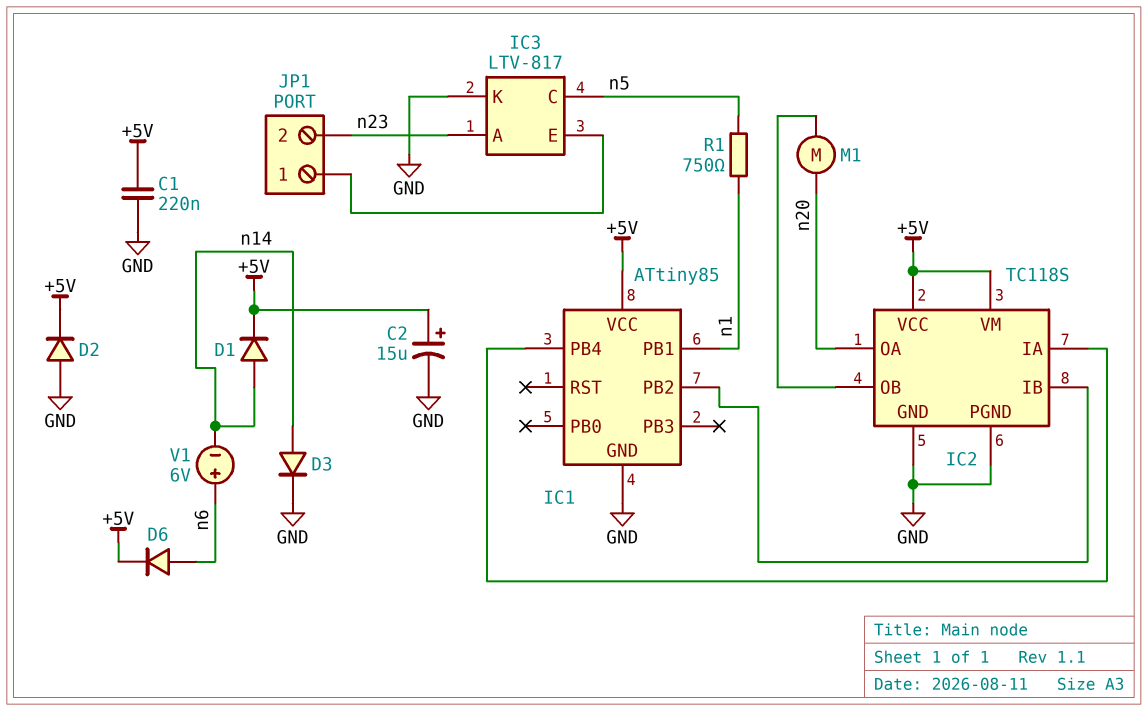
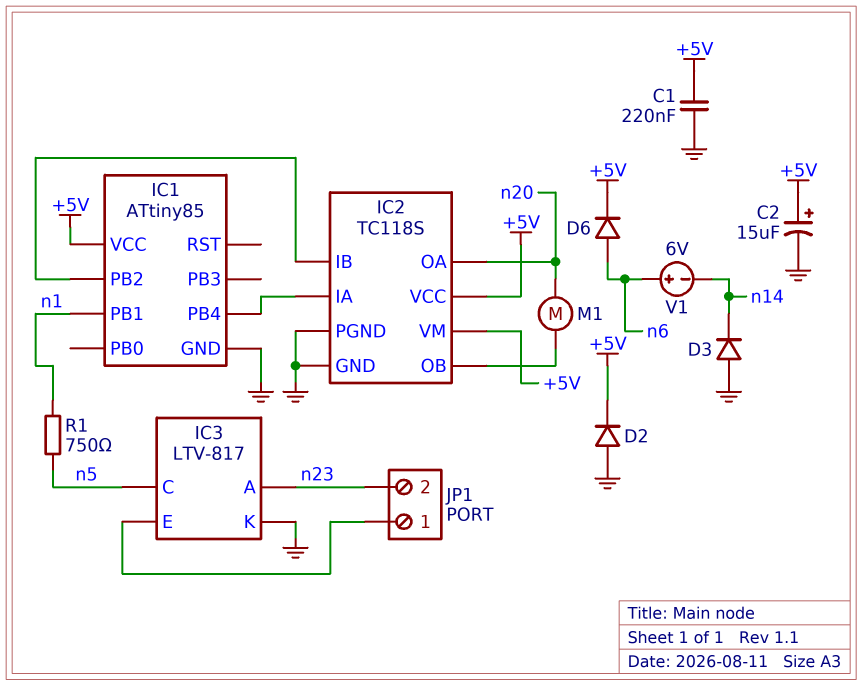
D1: diode (A n14, K +5V) -> none
D3: diode (A n14, K GND) -> diode (A GND, K n14)

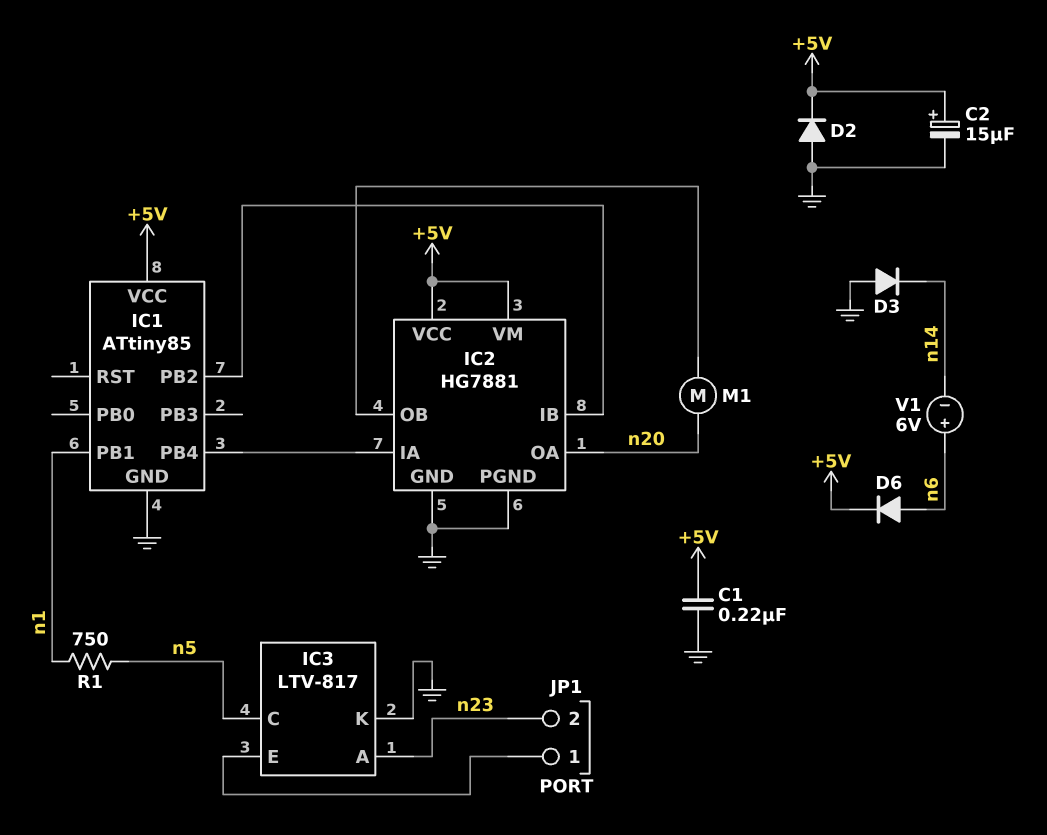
IC2: TC118S -> HG7881

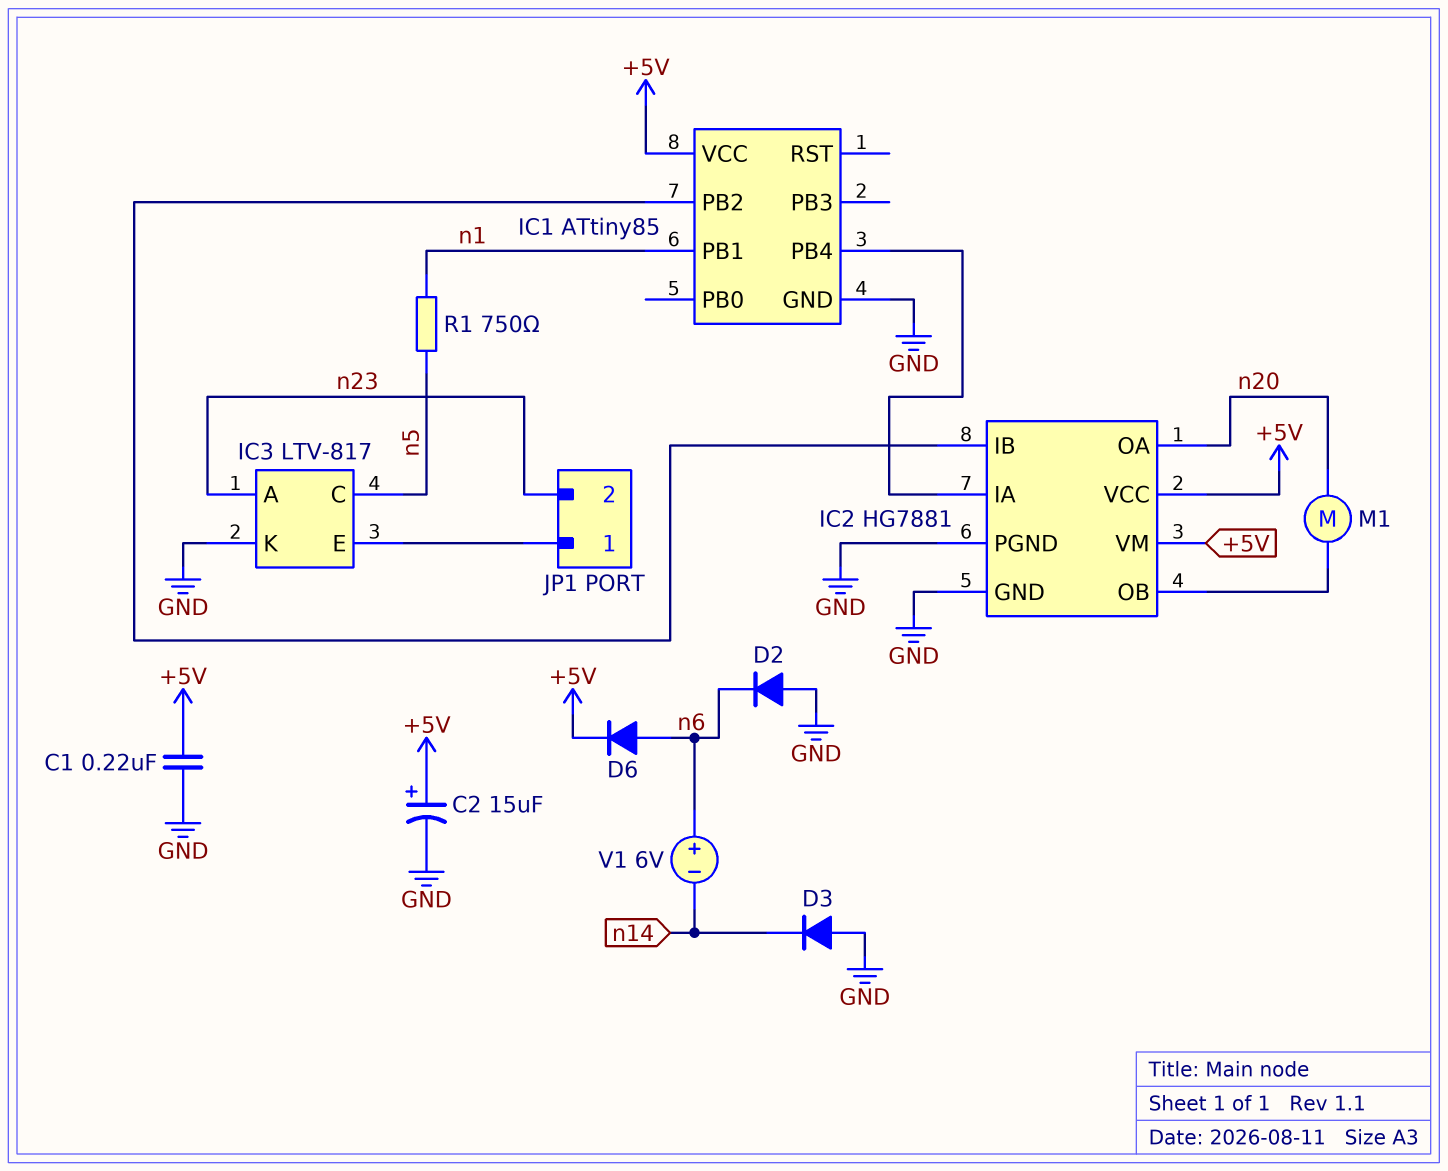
D2: diode (A GND, K +5V) -> diode (A GND, K n6)

